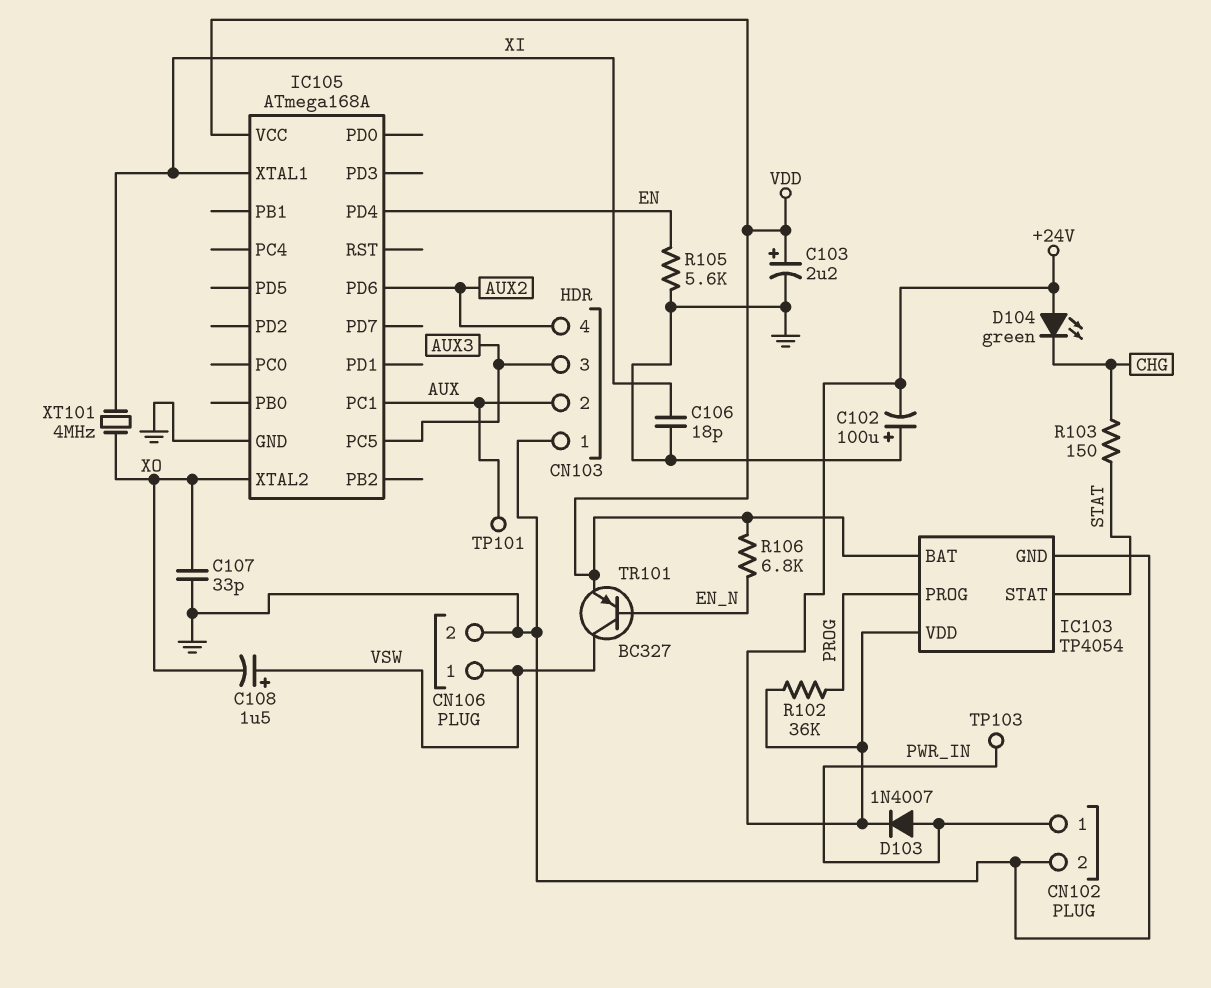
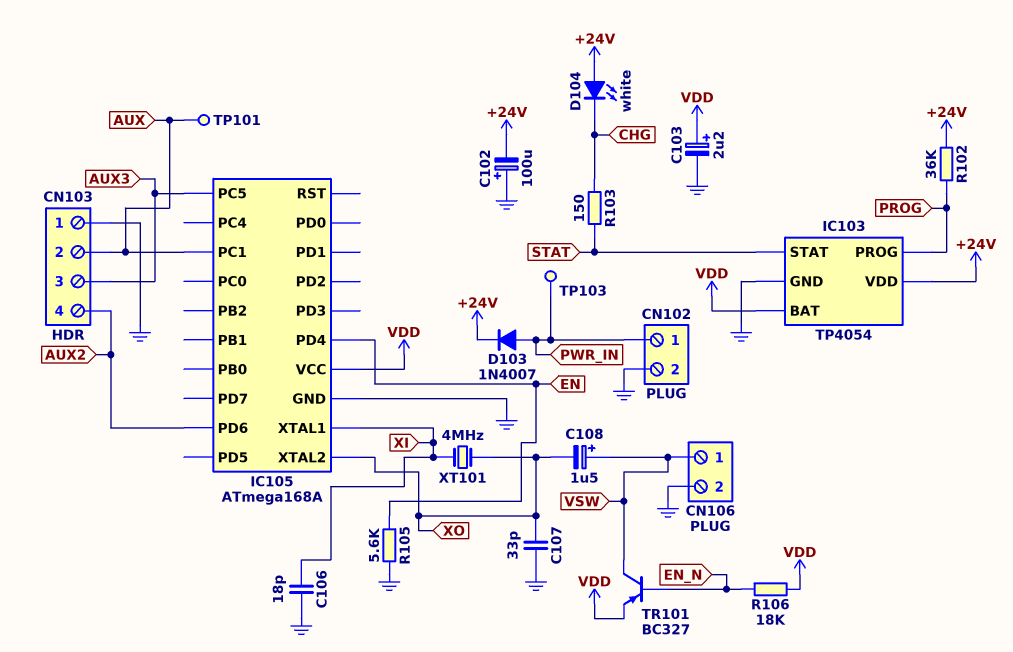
D104: LED green (A +24V, K CHG) -> LED white (A +24V, K CHG)
R106: 6.8k (EN_N, VDD) -> 18k (EN_N, VDD)

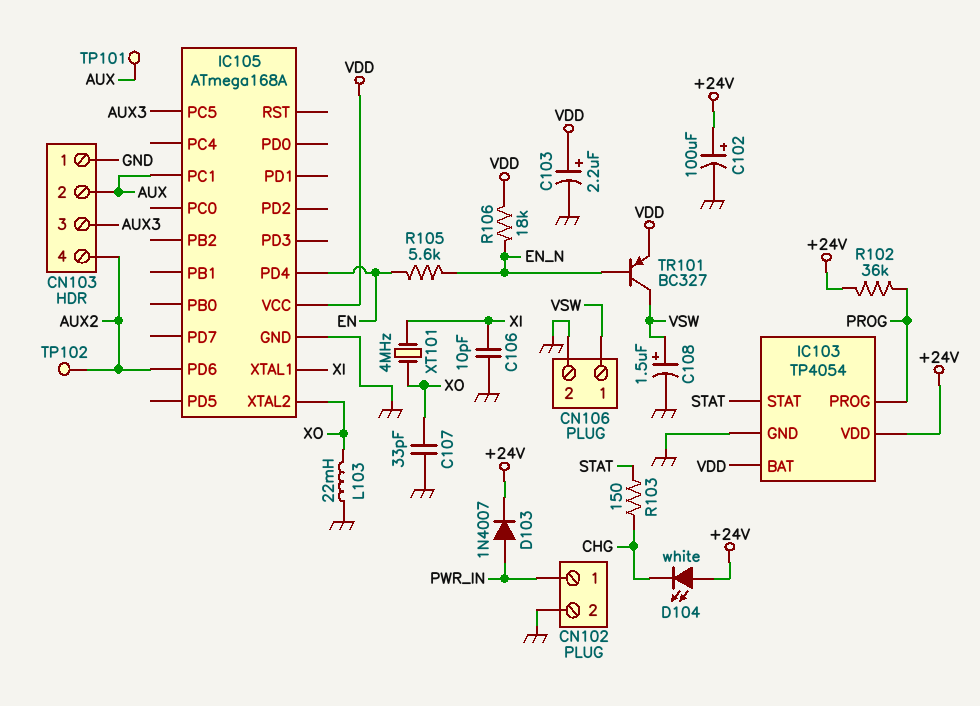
C102: 100uF (plus GND, minus +24V) -> 100uF (plus +24V, minus GND)
C106: 18pF (GND, XI) -> 10pF (GND, XI)
C108: 1.5uF (plus VSW, minus XO) -> 1.5uF (plus VSW, minus GND)
L103: none -> 22mH (GND, XO)
R105: 5.6k (EN, GND) -> 5.6k (EN, EN_N)
TP102: none -> test point (AUX2)
TP103: test point (PWR_IN) -> none

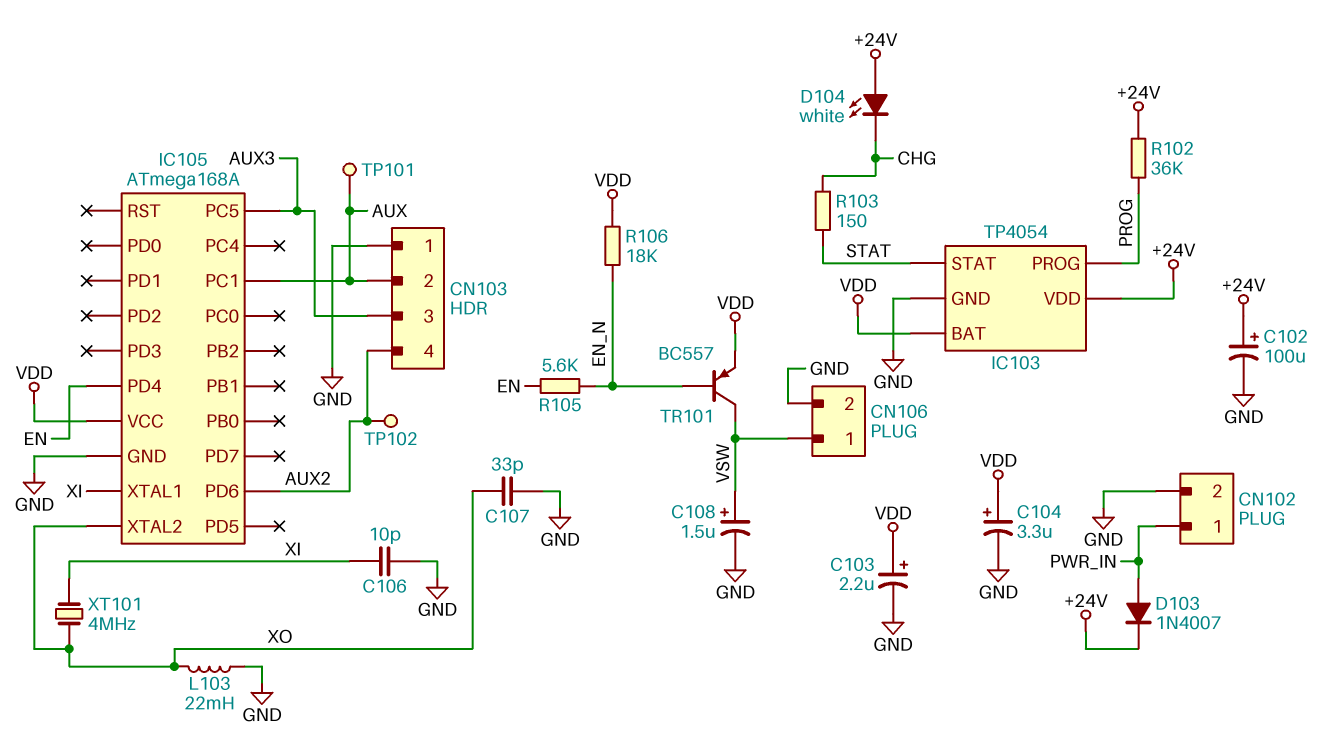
C104: none -> 3.3uF (plus VDD, minus GND)
TR101: PNP BC327 (B EN_N, C VSW, E VDD) -> PNP BC557 (B EN_N, C VSW, E VDD)

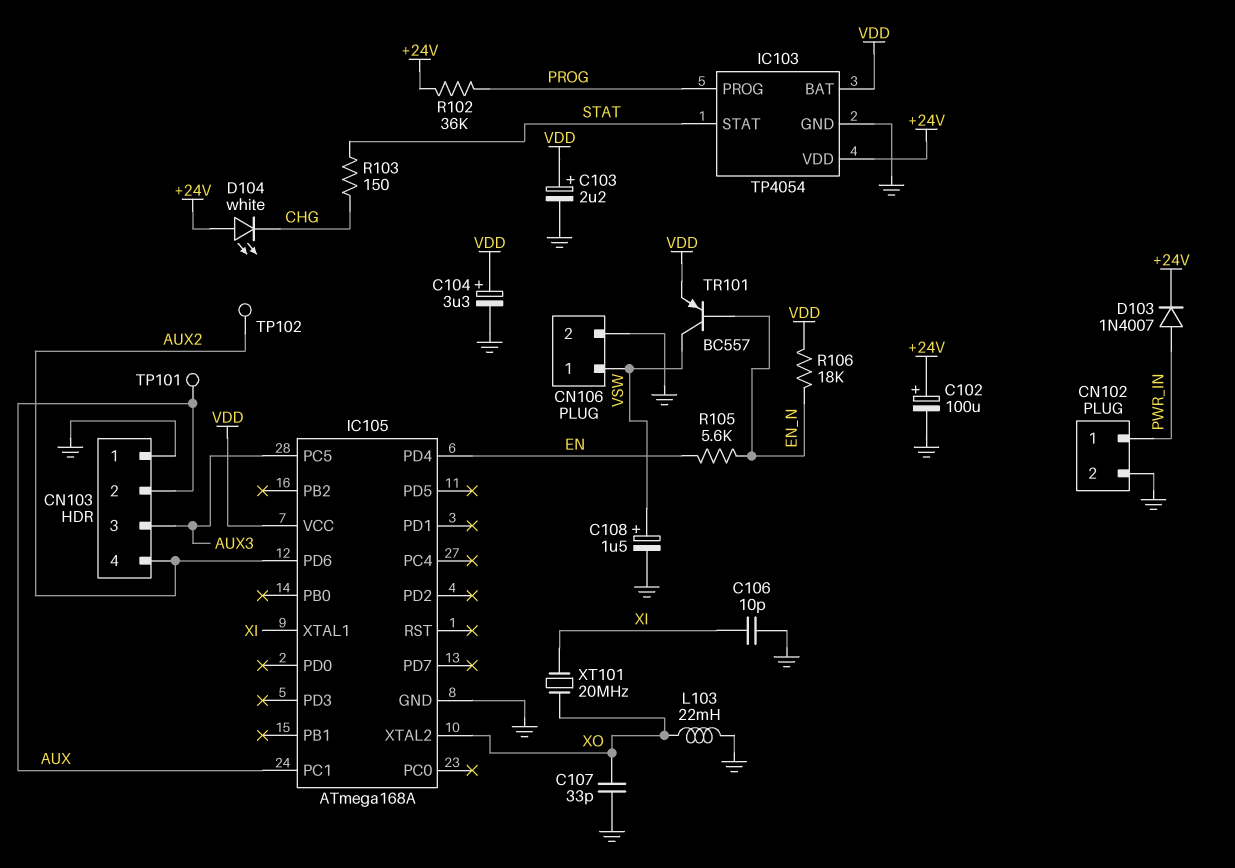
XT101: 4MHz (XI, XO) -> 20MHz (XI, XO)

